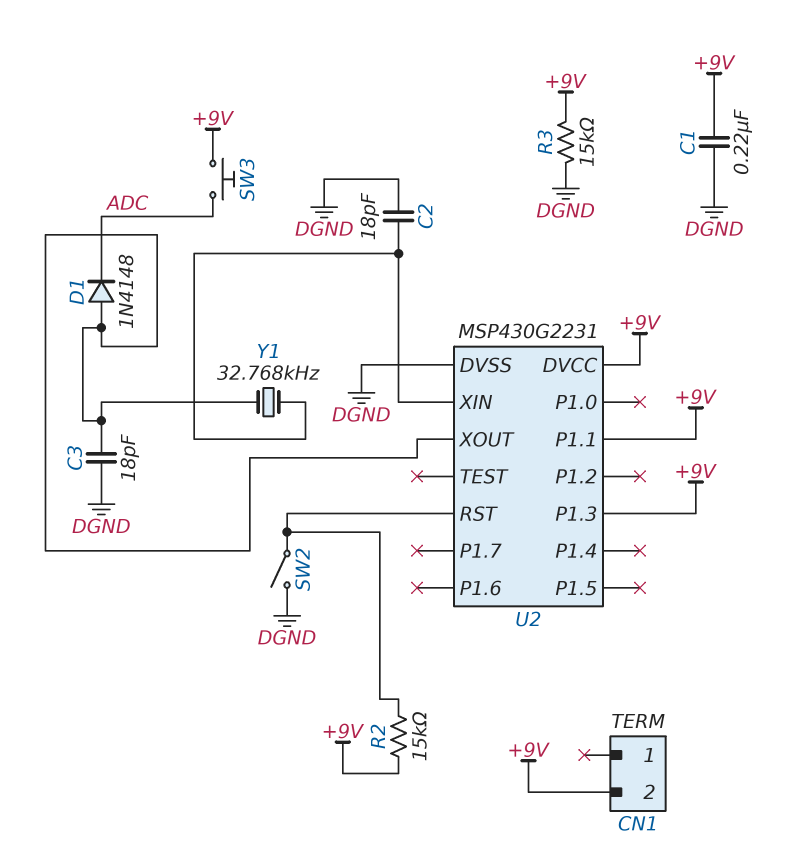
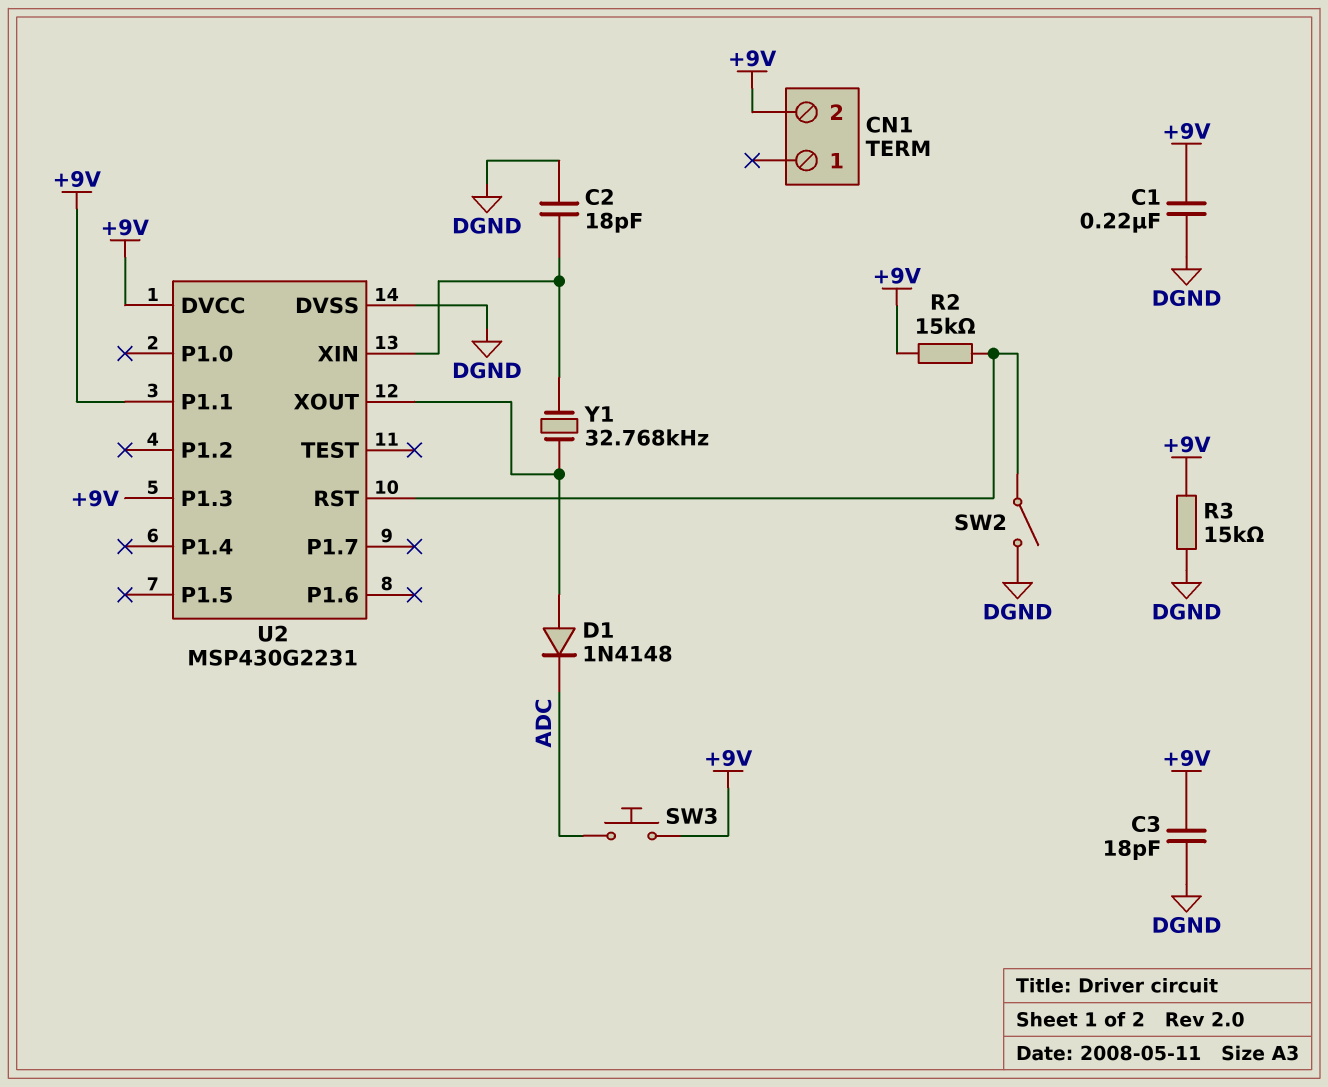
C3: 18pF (DGND, U2/XOUT) -> 18pF (+9V, DGND)

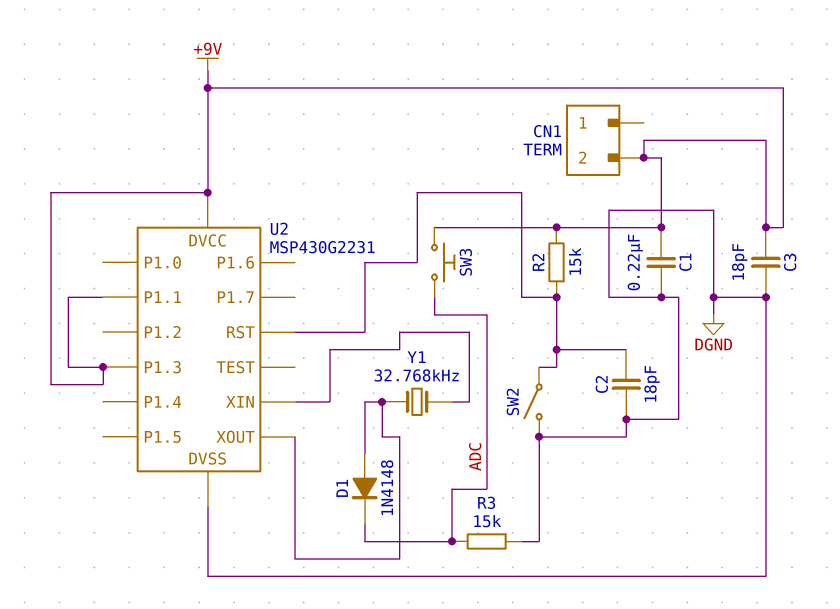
C2: 18pF (DGND, U2/XIN) -> 18pF (DGND, U2/RST)
R3: 15k (+9V, DGND) -> 15k (ADC, DGND)

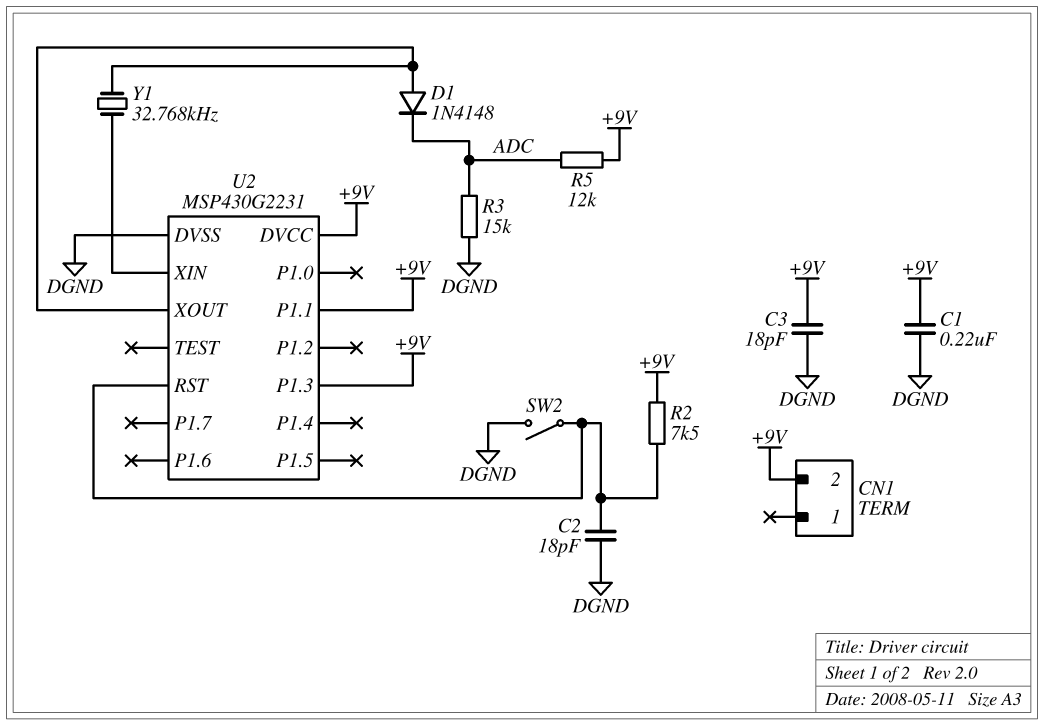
R2: 15k (+9V, U2/RST) -> 7.5k (+9V, U2/RST)
R5: none -> 12k (+9V, ADC)
SW3: button (+9V, ADC) -> none

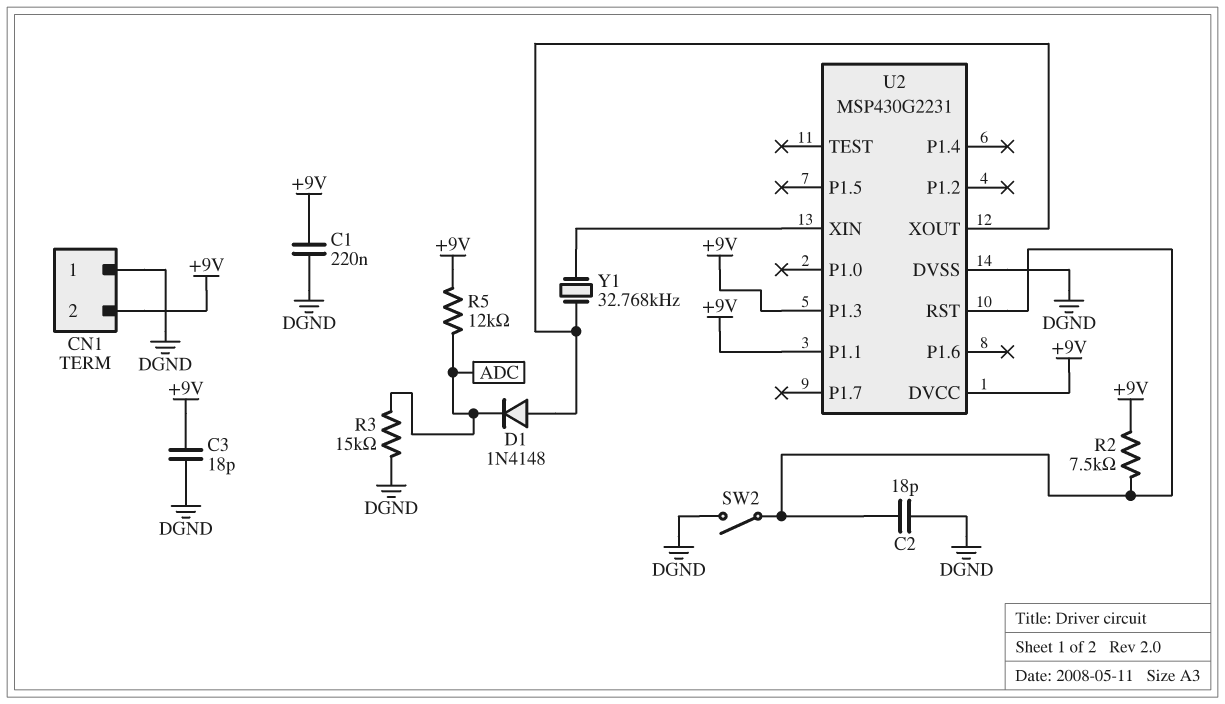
CN1 pin 1: none -> DGND

